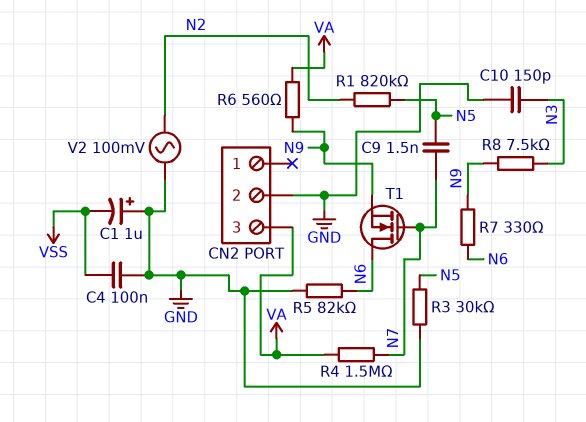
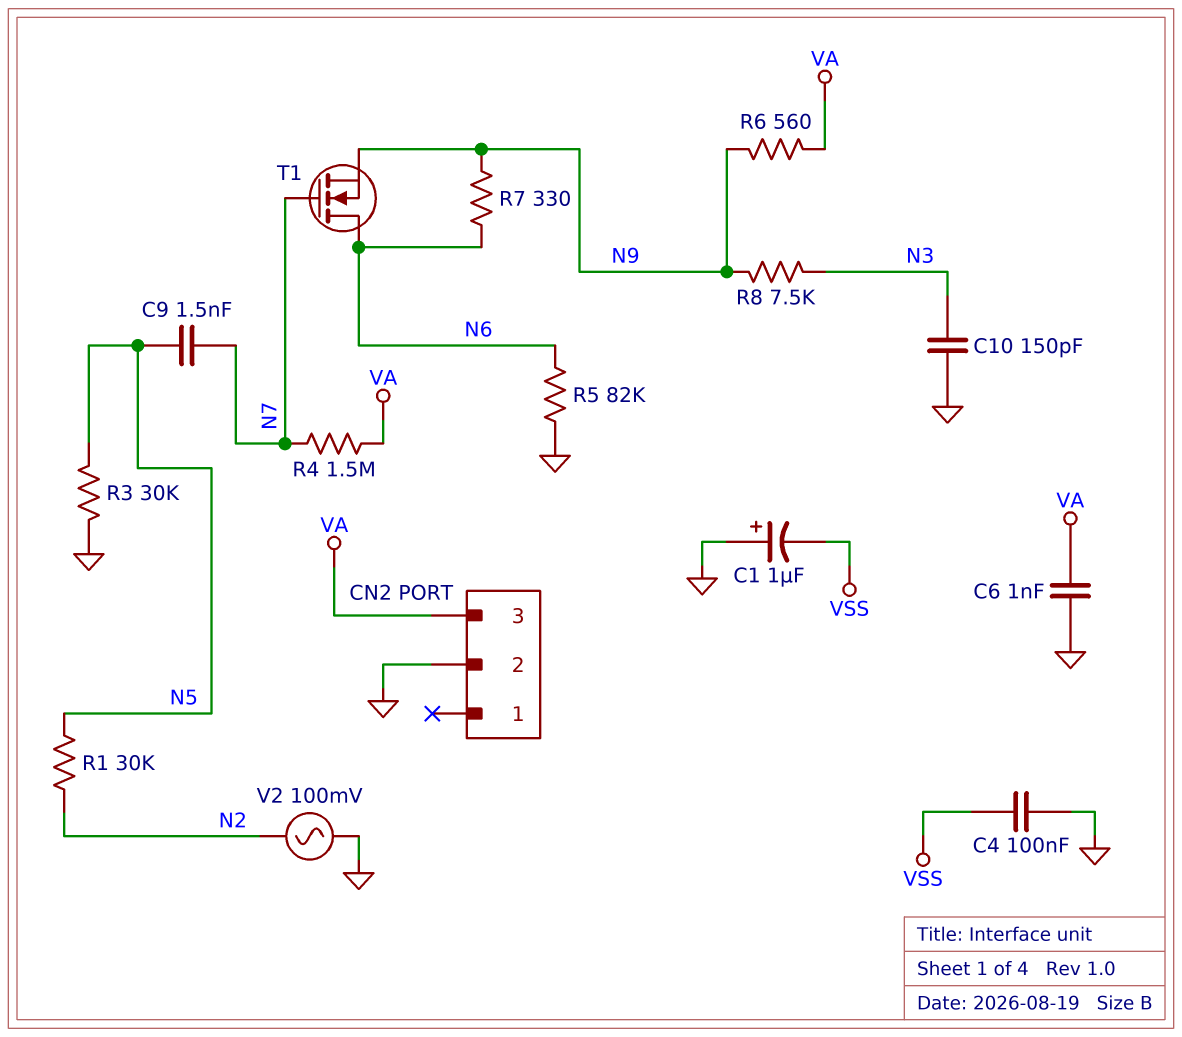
C6: none -> 1nF (GND, VA)
R1: 820k (N2, N5) -> 30k (N2, N5)

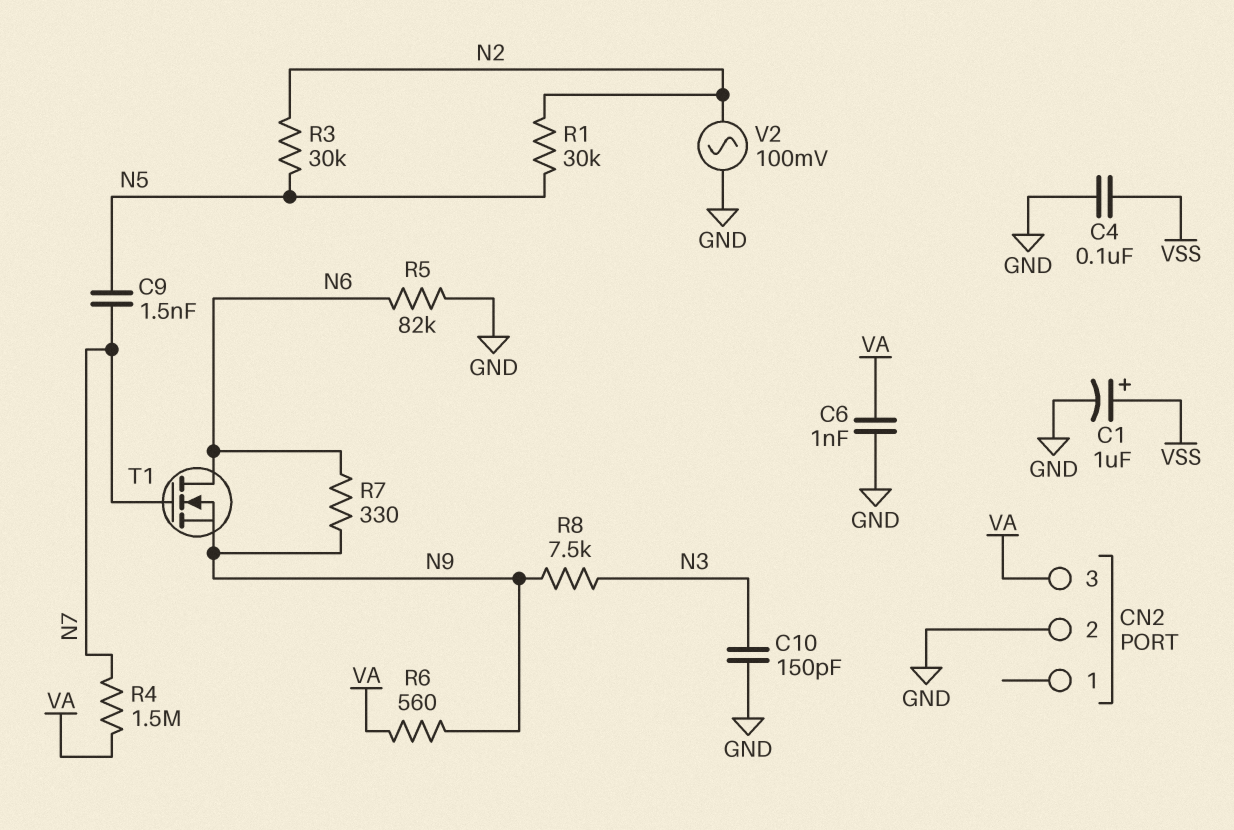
C1: 1uF (plus GND, minus VSS) -> 1uF (plus VSS, minus GND)
R3: 30k (GND, N5) -> 30k (N2, N5)

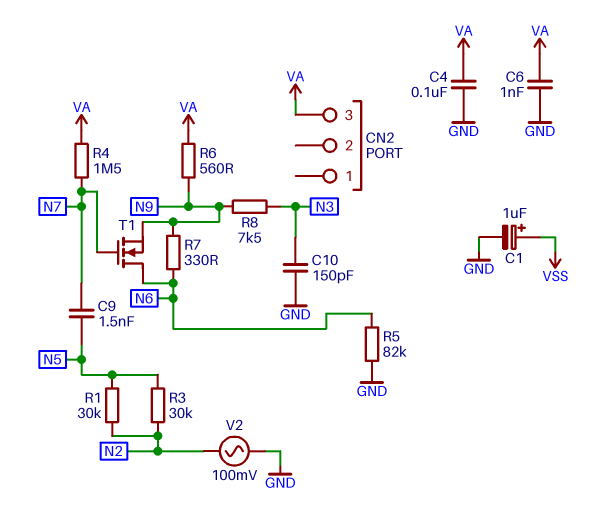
C4: 100nF (GND, VSS) -> 100nF (GND, VA)
CN2 pin 2: GND -> none

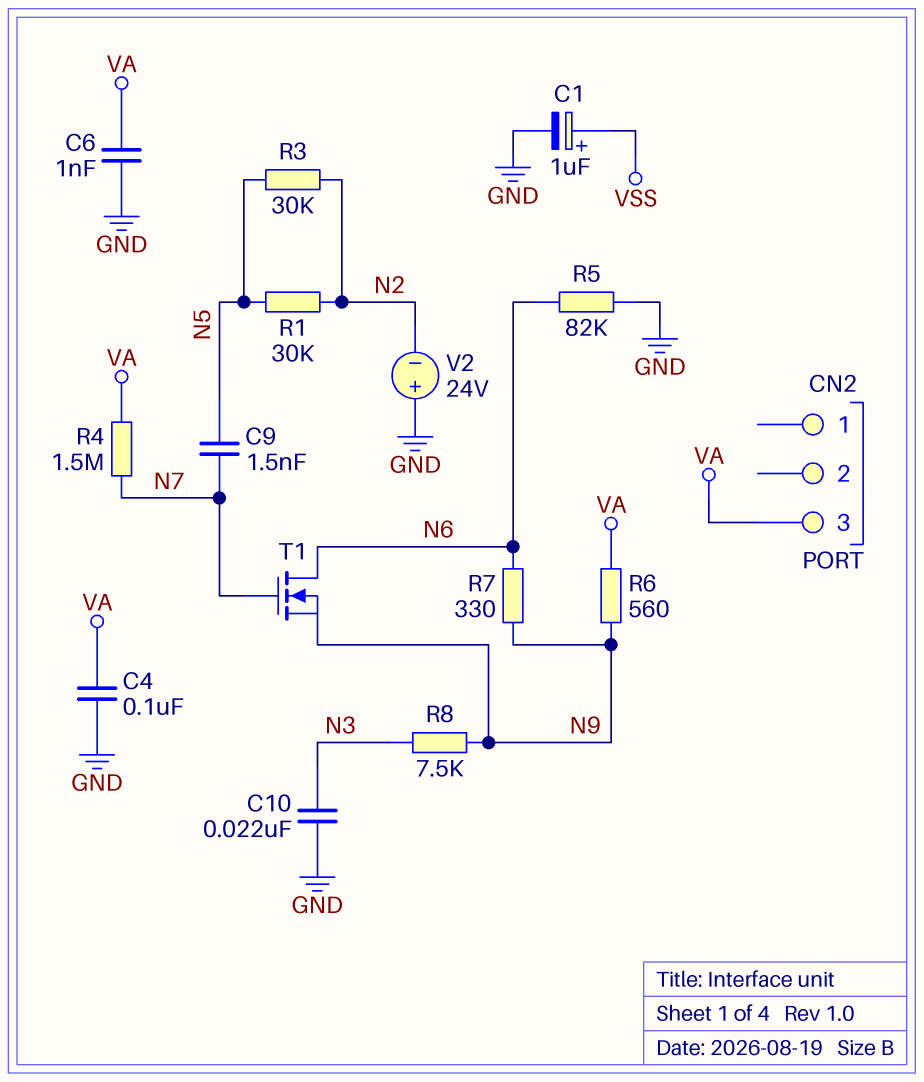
C10: 150pF (GND, N3) -> 22nF (GND, N3)
V2: AC 100mV (GND, N2) -> 24V (plus GND, minus N2)

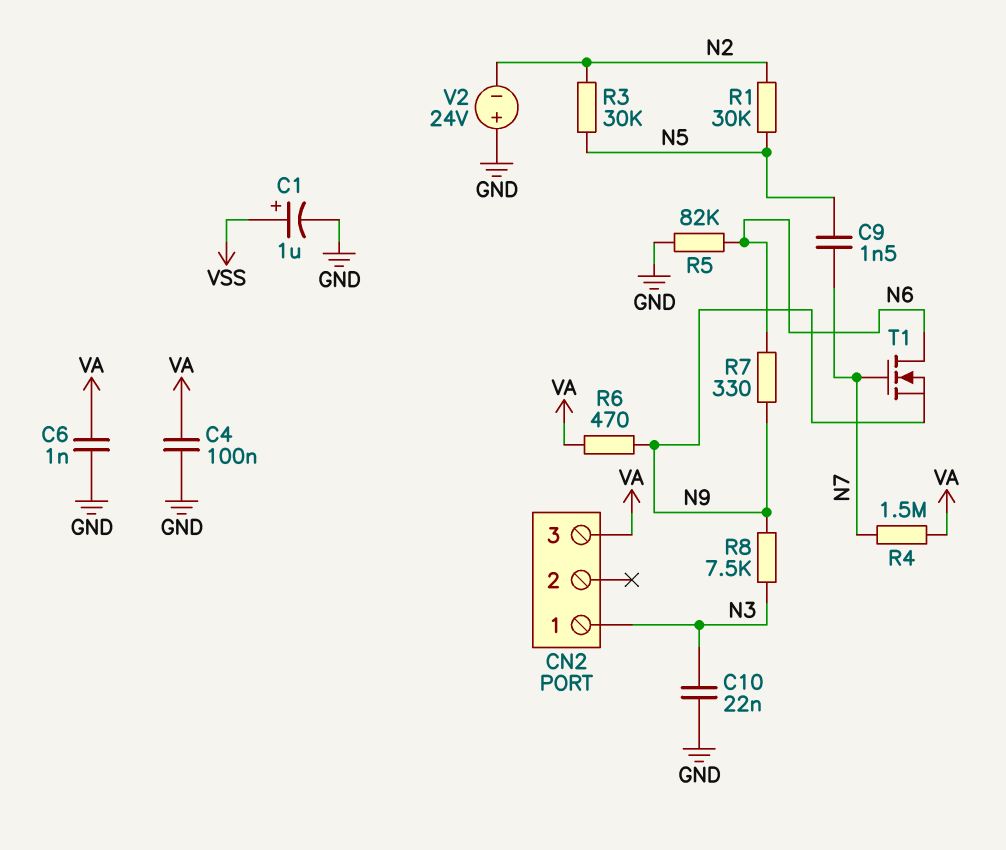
CN2 pin 1: none -> N3
R6: 560 (N9, VA) -> 470 (N9, VA)

